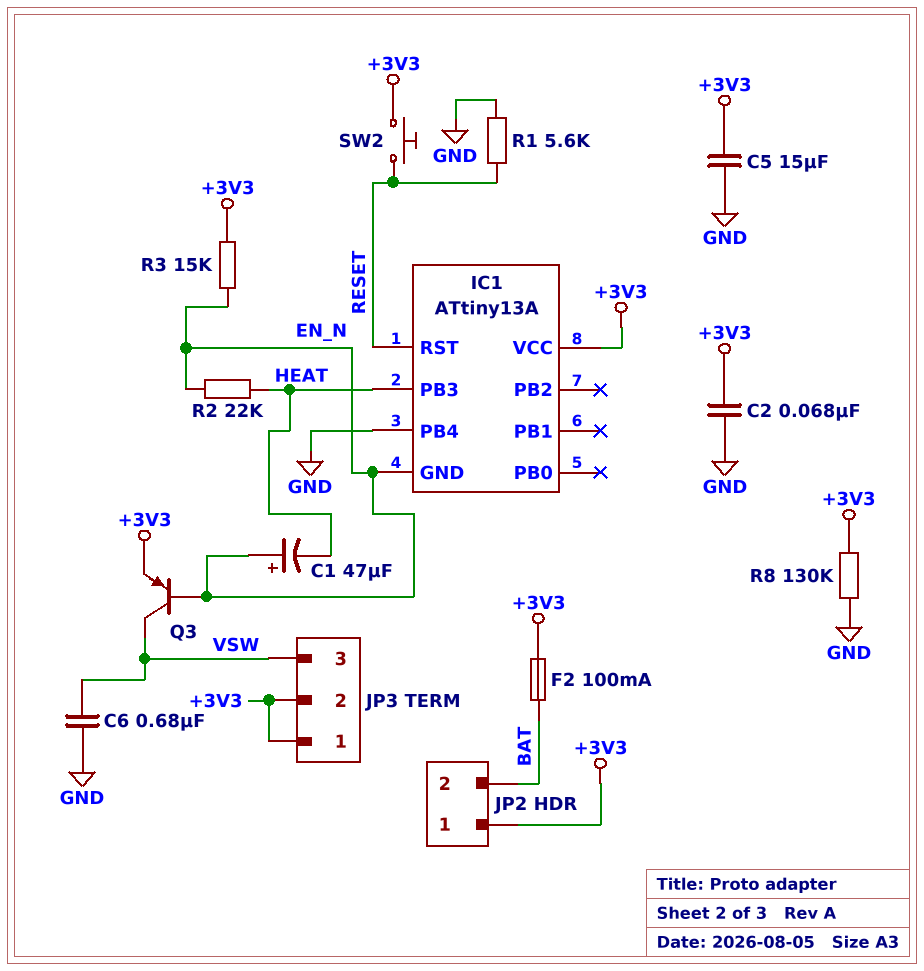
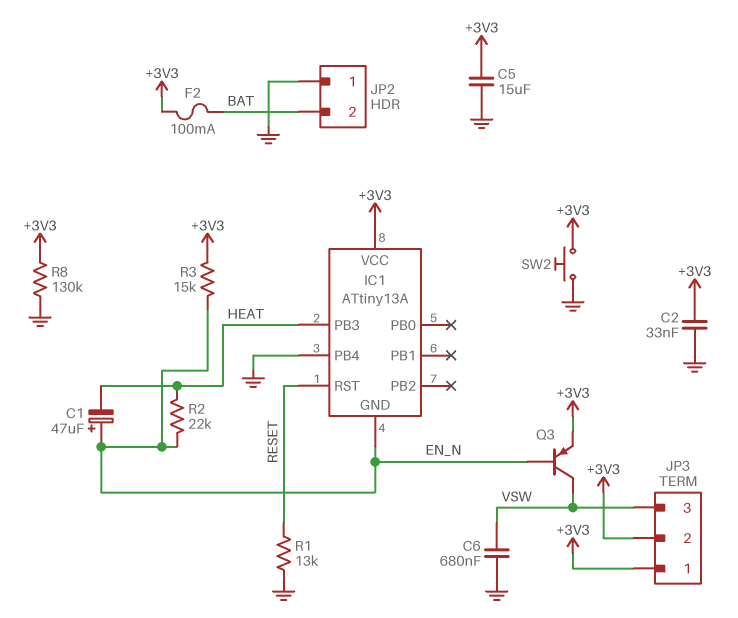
C2: 68nF (+3V3, GND) -> 33nF (+3V3, GND)
JP2 pin 1: +3V3 -> GND
R1: 5.6k (GND, RESET) -> 13k (GND, RESET)
SW2: button (+3V3, RESET) -> button (+3V3, GND)

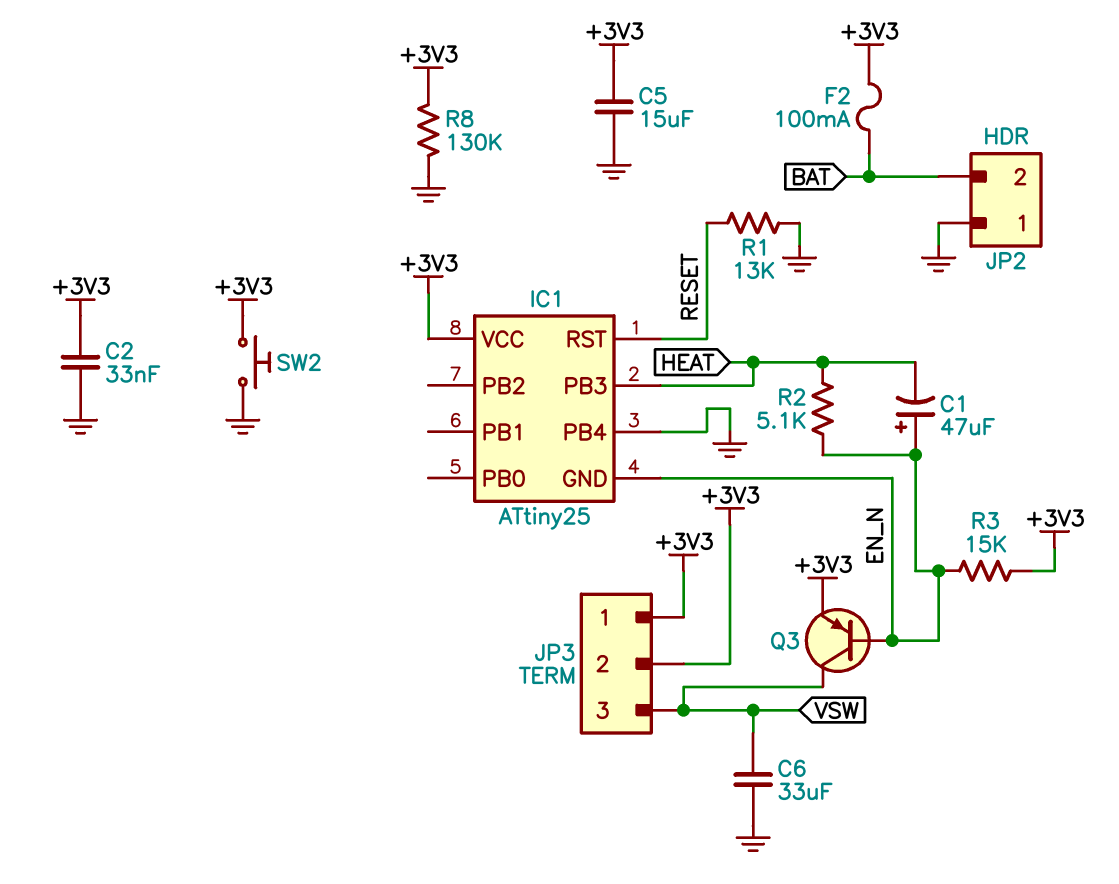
C6: 680nF (GND, VSW) -> 33uF (GND, VSW)
IC1: ATtiny13A -> ATtiny25
R2: 22k (EN_N, HEAT) -> 5.1k (EN_N, HEAT)

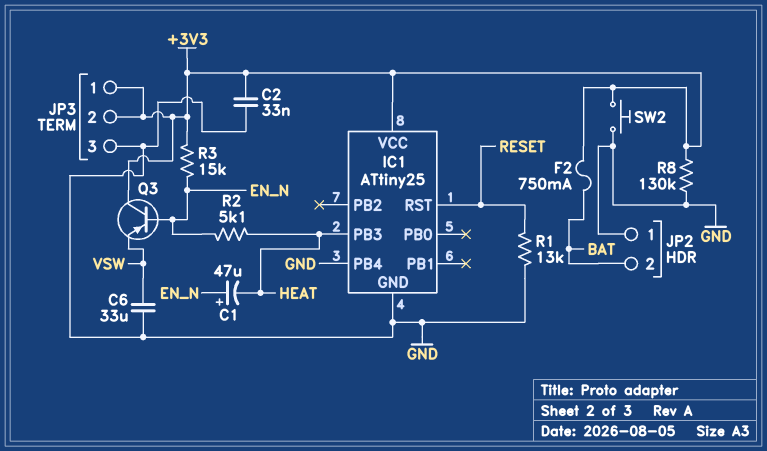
C5: 15uF (+3V3, GND) -> none
F2: 100mA (+3V3, BAT) -> 750mA (+3V3, BAT)
IC1 pin GND: EN_N -> GND
JP3 pin 3: VSW -> GND
Q3: PNP (B EN_N, C VSW, E +3V3) -> PNP (B EN_N, C +3V3, E VSW)

